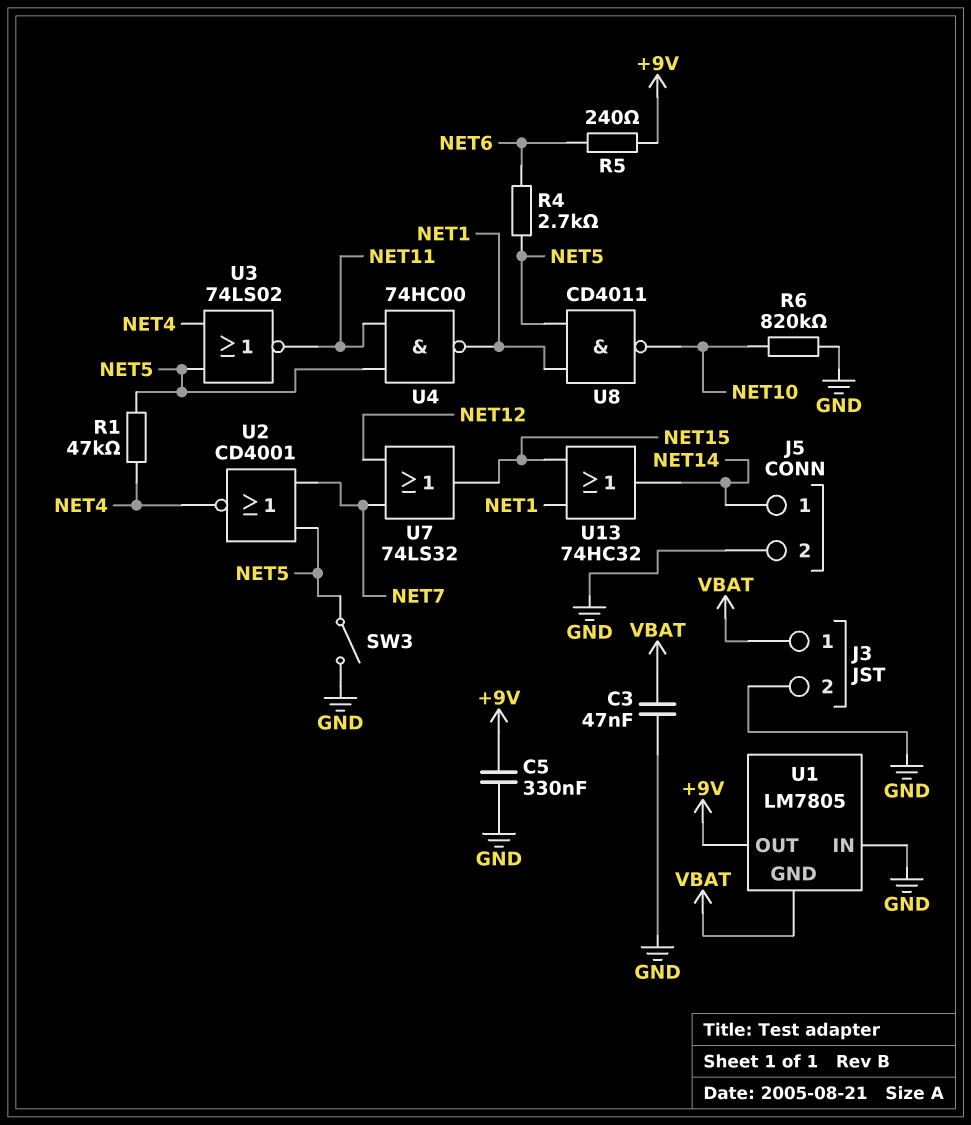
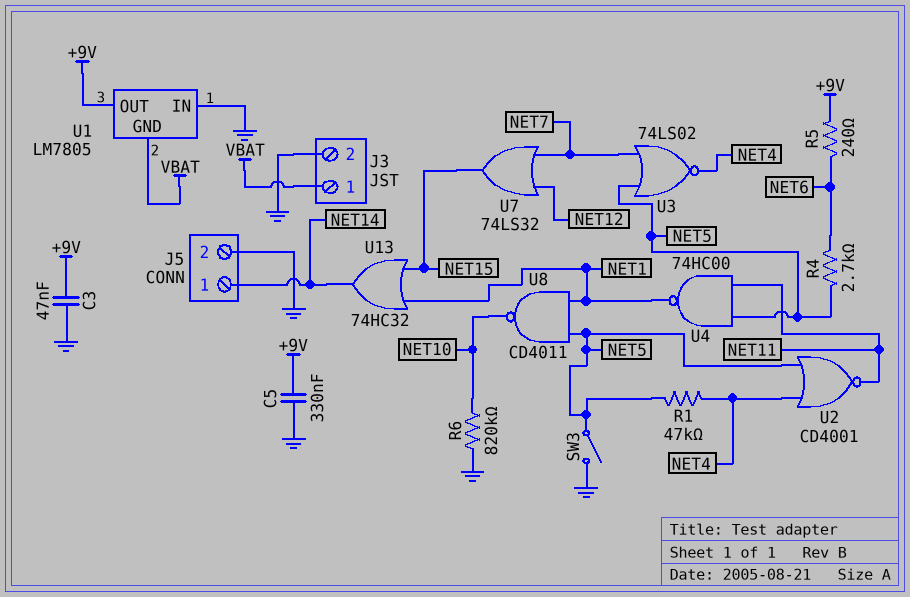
C3: 47nF (GND, VBAT) -> 47nF (+9V, GND)
U2: NOR CD4001 (in NET5, in NET7, out NET4) -> NOR CD4001 (in NET4, in NET5, out NET11)
U3: NOR 74LS02 (in NET4, in NET5, out NET11) -> NOR 74LS02 (in NET5, in NET7, out NET4)

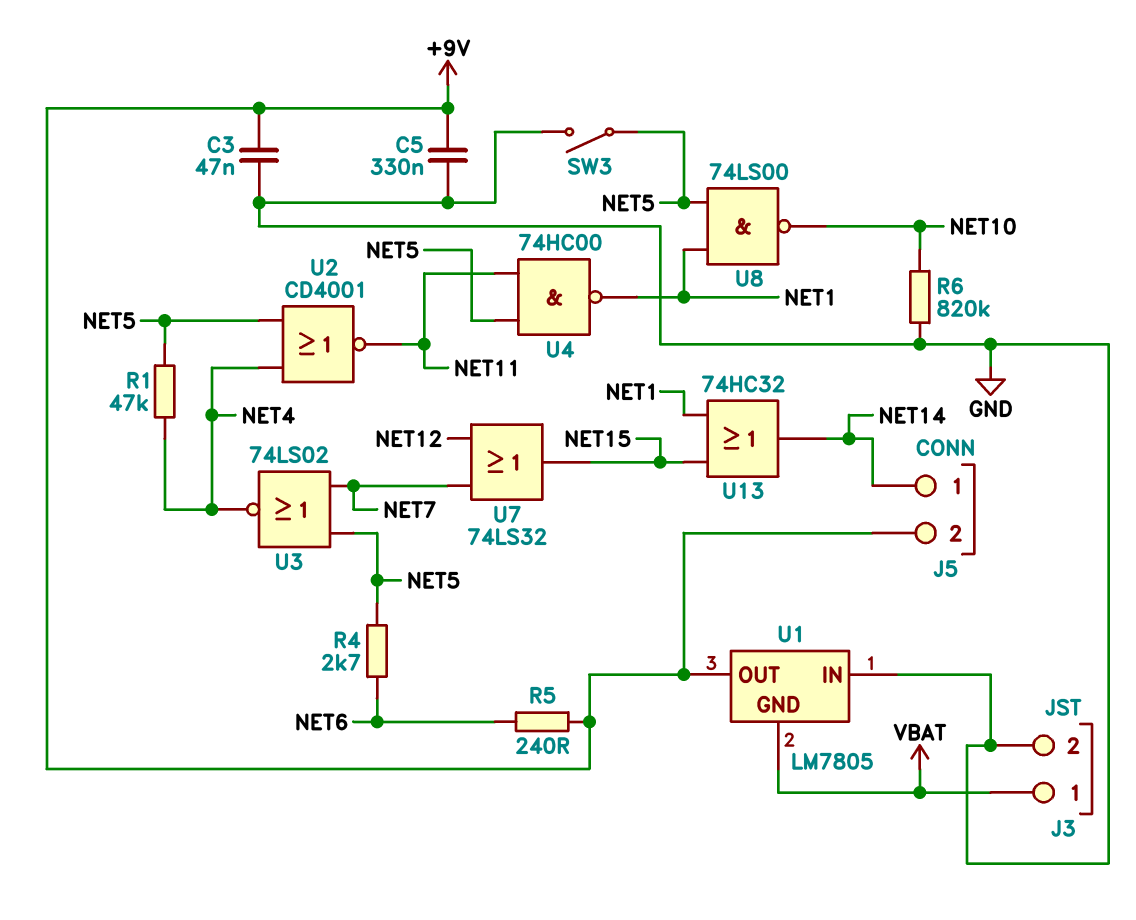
J5 pin 2: GND -> +9V
U8: NAND CD4011 (in NET1, in NET5, out NET10) -> NAND 74LS00 (in NET1, in NET5, out NET10)

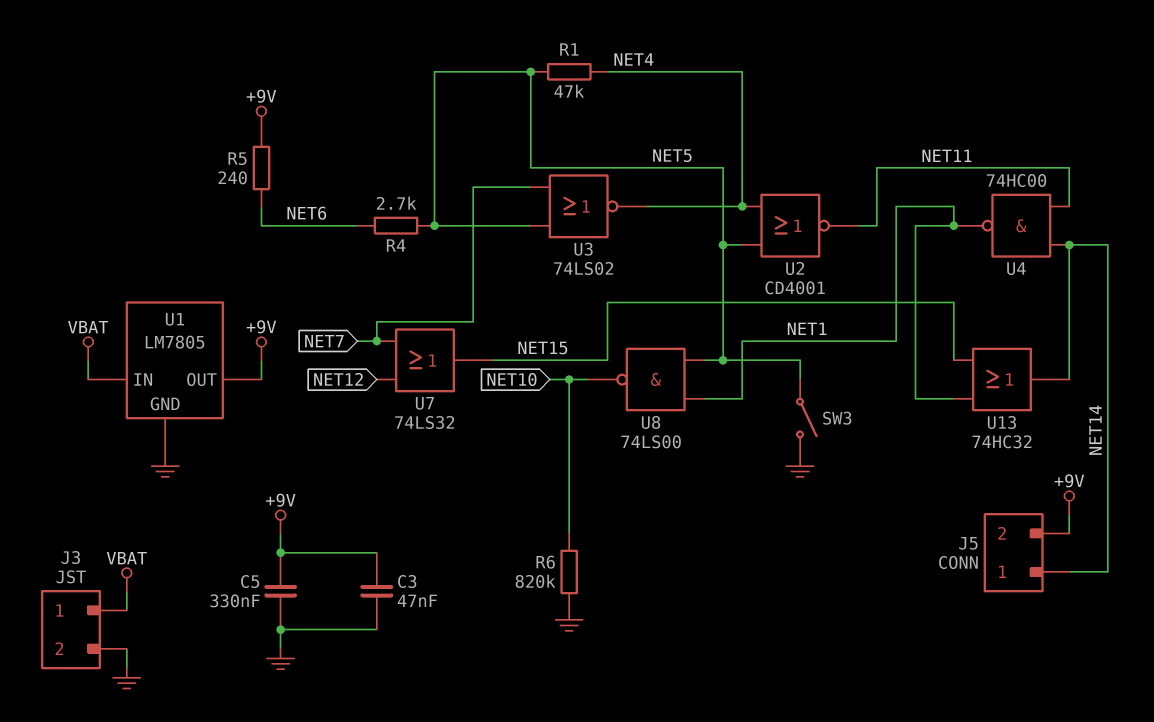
U1 pin GND: VBAT -> GND
U1 pin IN: GND -> VBAT
U4: NAND 74HC00 (in NET5, in NET11, out NET1) -> NAND 74HC00 (in NET11, in NET14, out NET1)

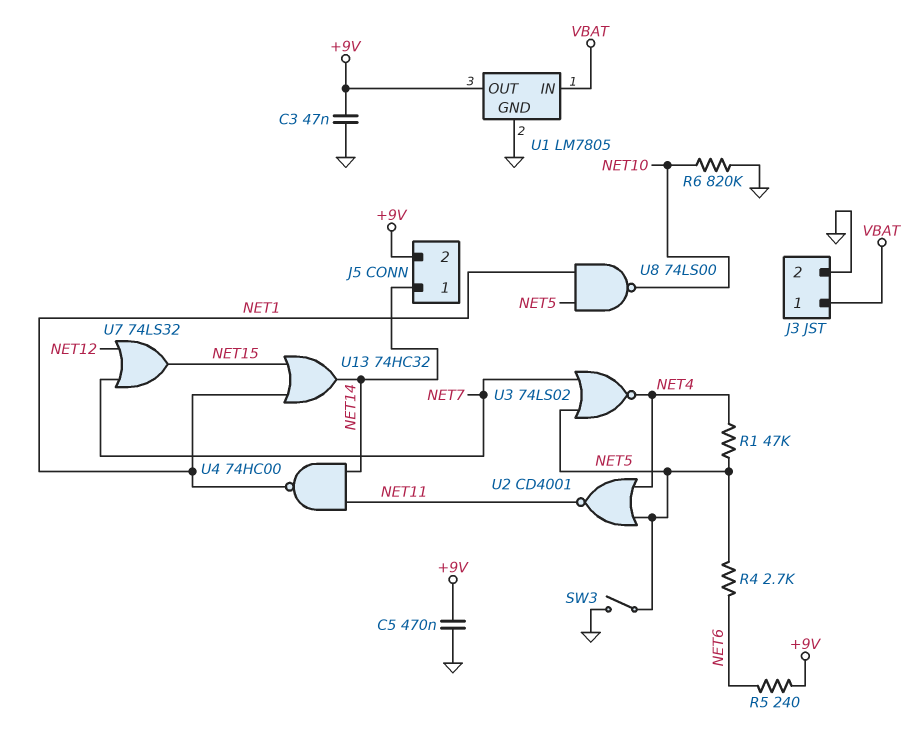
C5: 330nF (+9V, GND) -> 470nF (+9V, GND)

